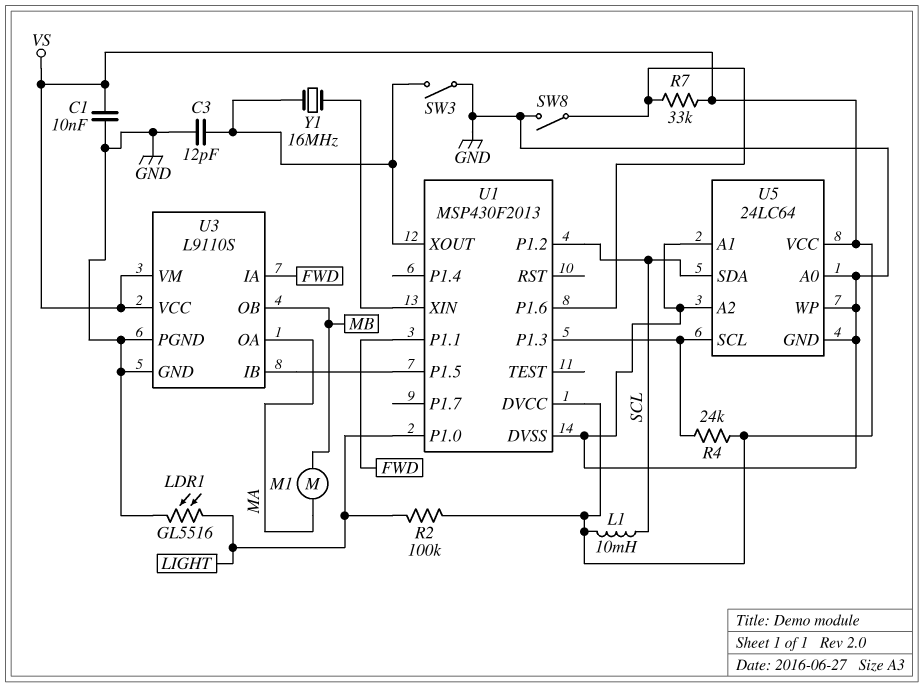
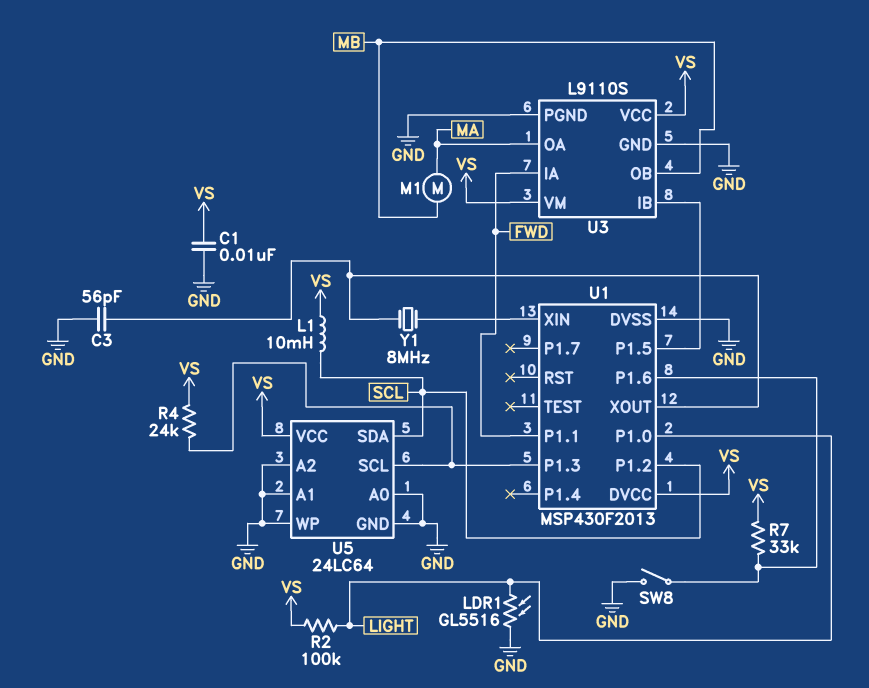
C3: 12pF (GND, U1/XOUT) -> 56pF (GND, U1/XOUT)
SW3: switch (GND, U1/XOUT) -> none
Y1: 16MHz (U1/XIN, U1/XOUT) -> 8MHz (U1/XIN, U1/XOUT)

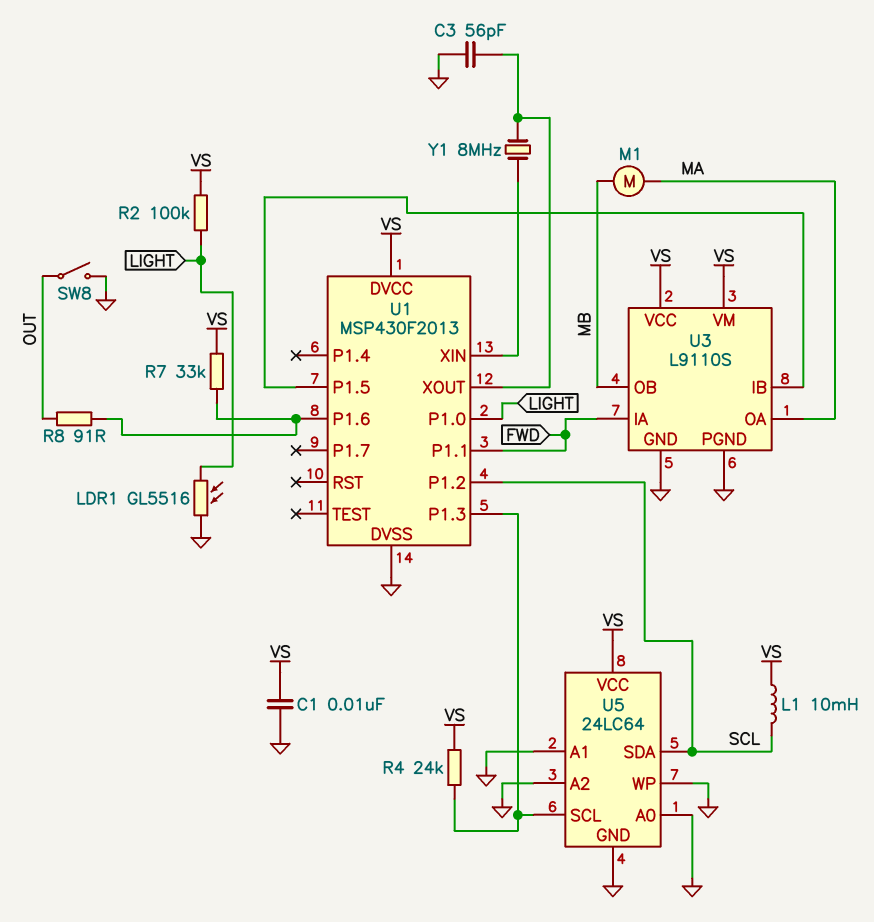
R8: none -> 91 (OUT, U1/P1.6)
SW8: switch (GND, U1/P1.6) -> switch (GND, OUT)

